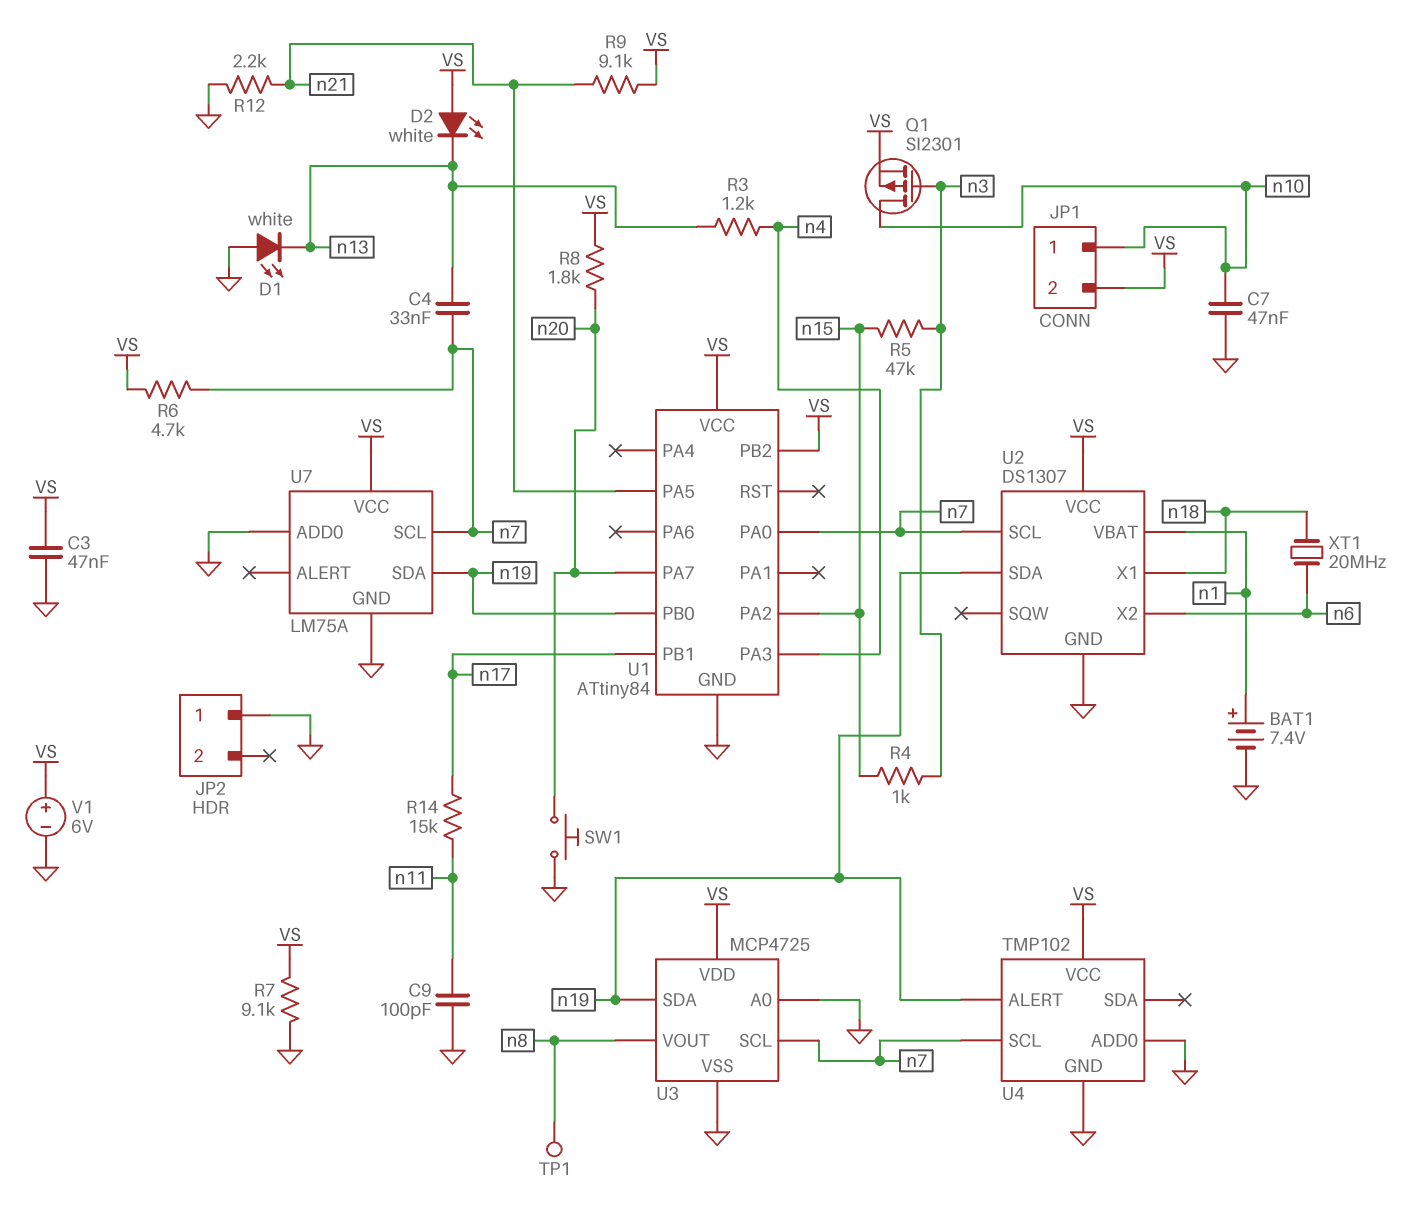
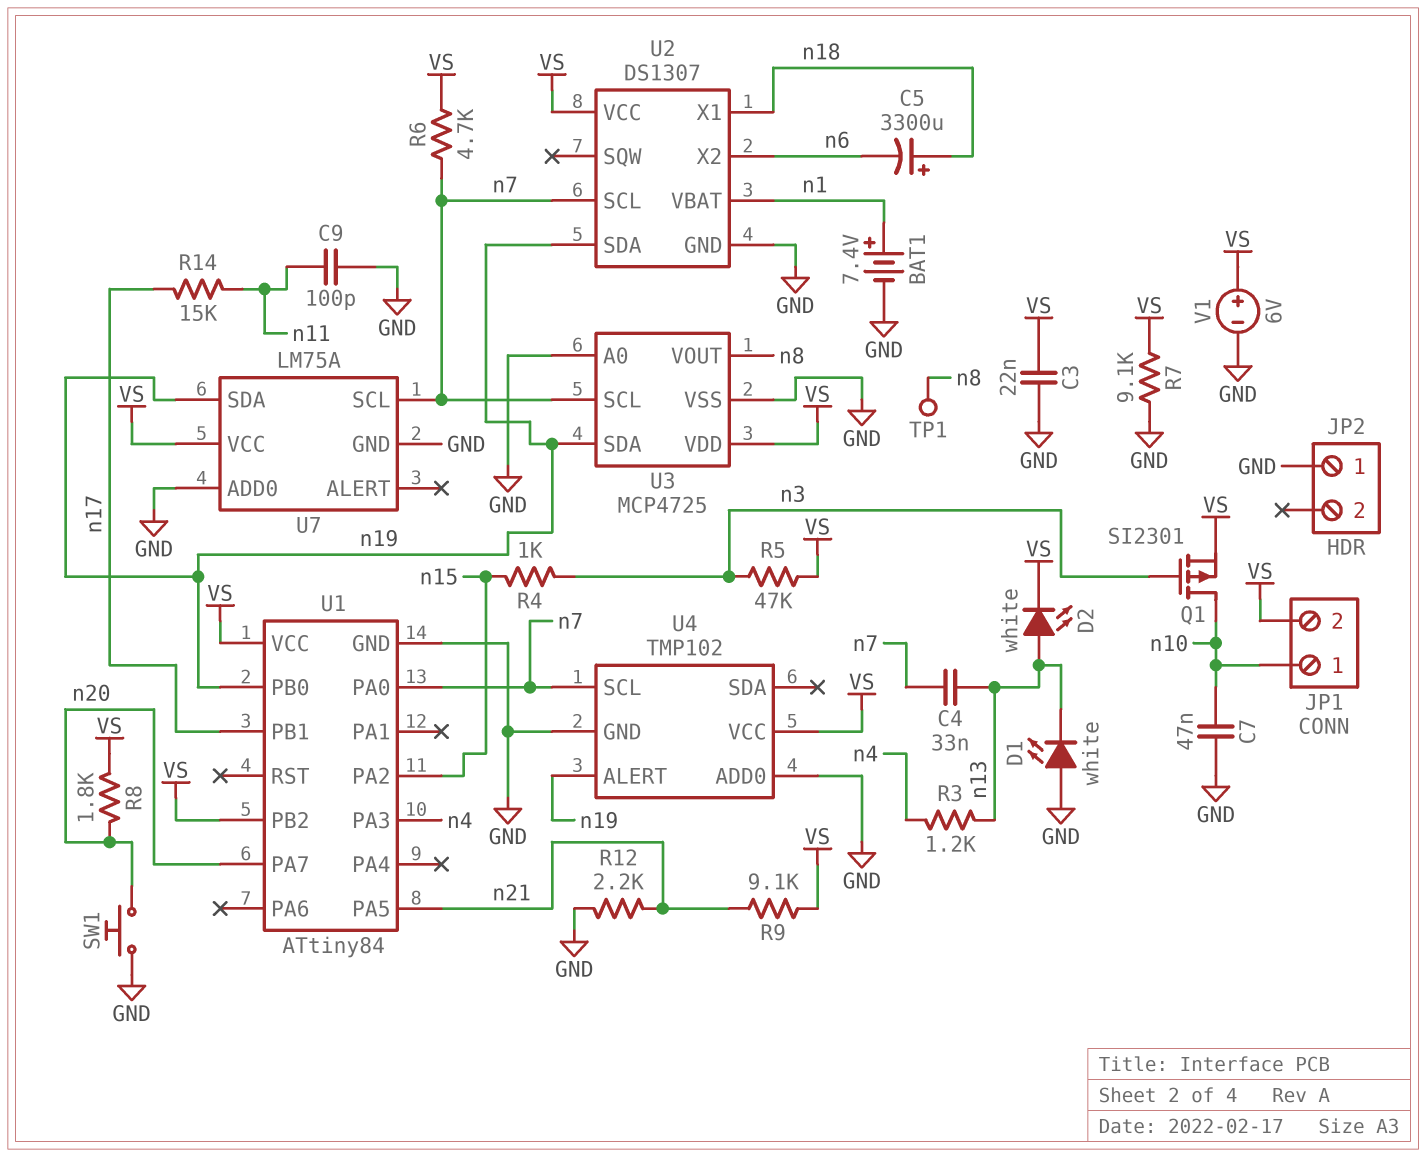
C3: 47nF (GND, VS) -> 22nF (GND, VS)
C5: none -> 3300uF (plus n18, minus n6)
D2: LED white (A VS, K n13) -> LED white (A n13, K VS)
R5: 47k (n3, n15) -> 47k (VS, n3)
XT1: 20MHz (n6, n18) -> none

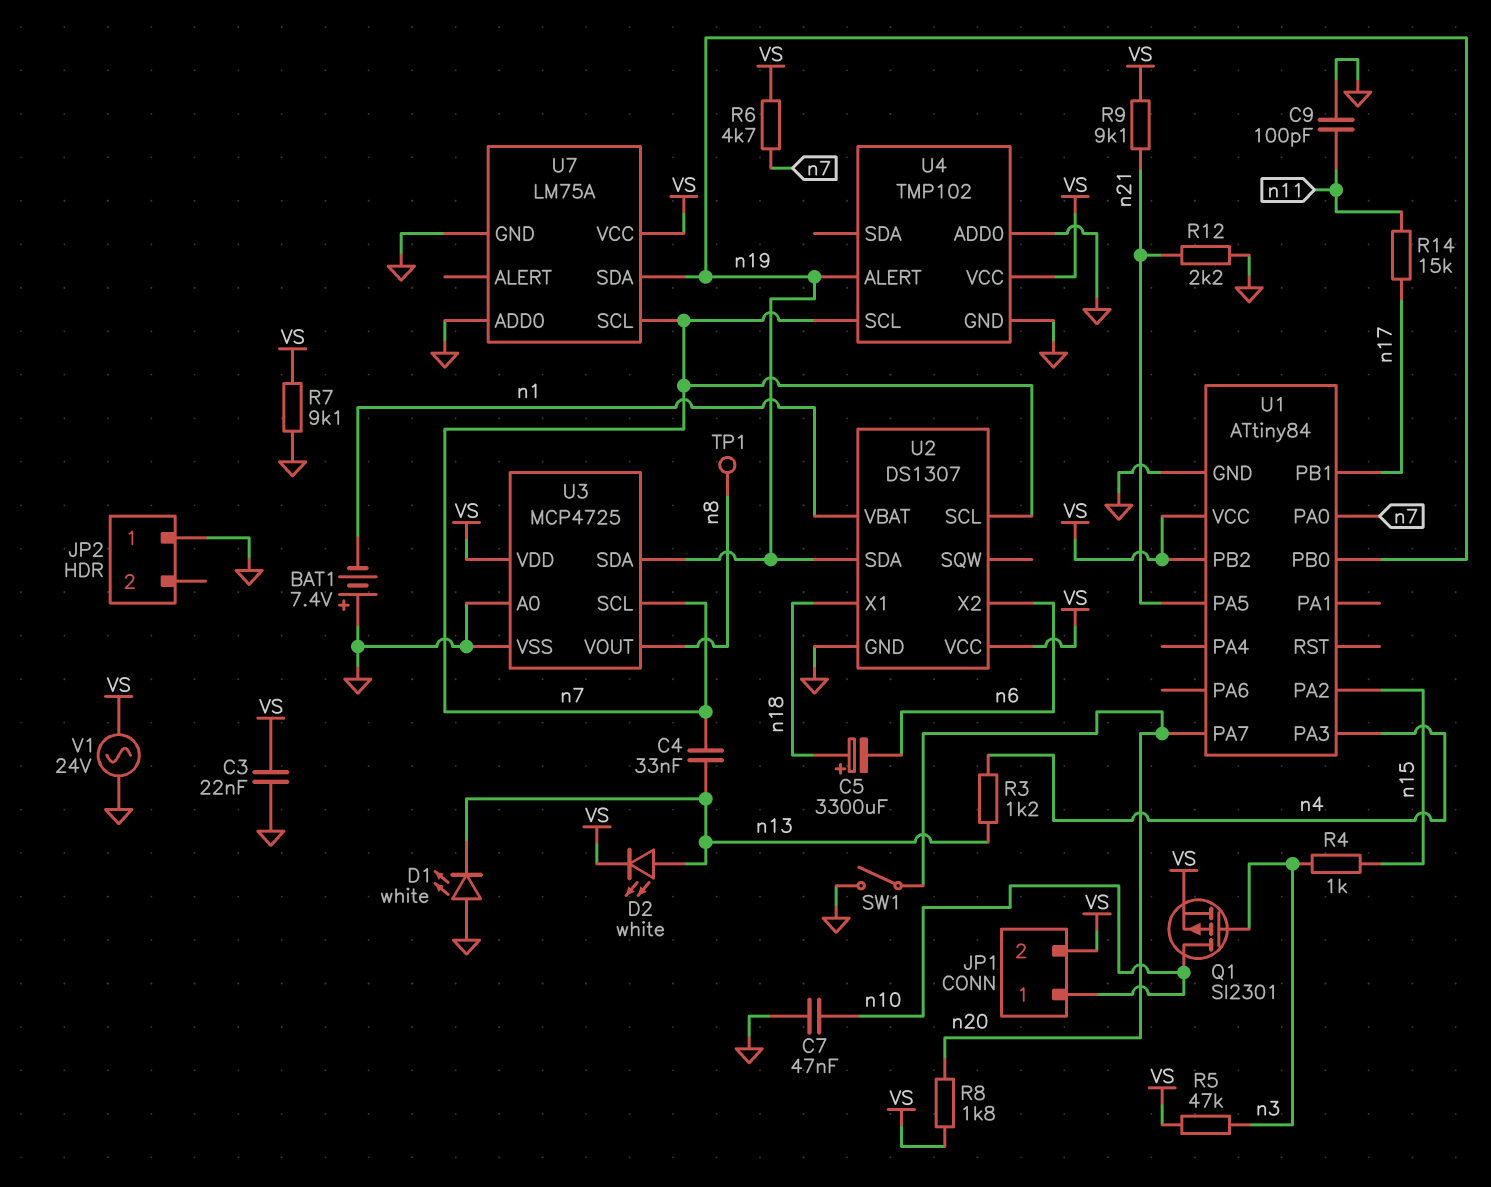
BAT1: 7.4V (plus n1, minus GND) -> 7.4V (plus GND, minus n1)
SW1: button (GND, n20) -> switch (GND, n20)
V1: 6V (plus VS, minus GND) -> AC 24V (GND, VS)

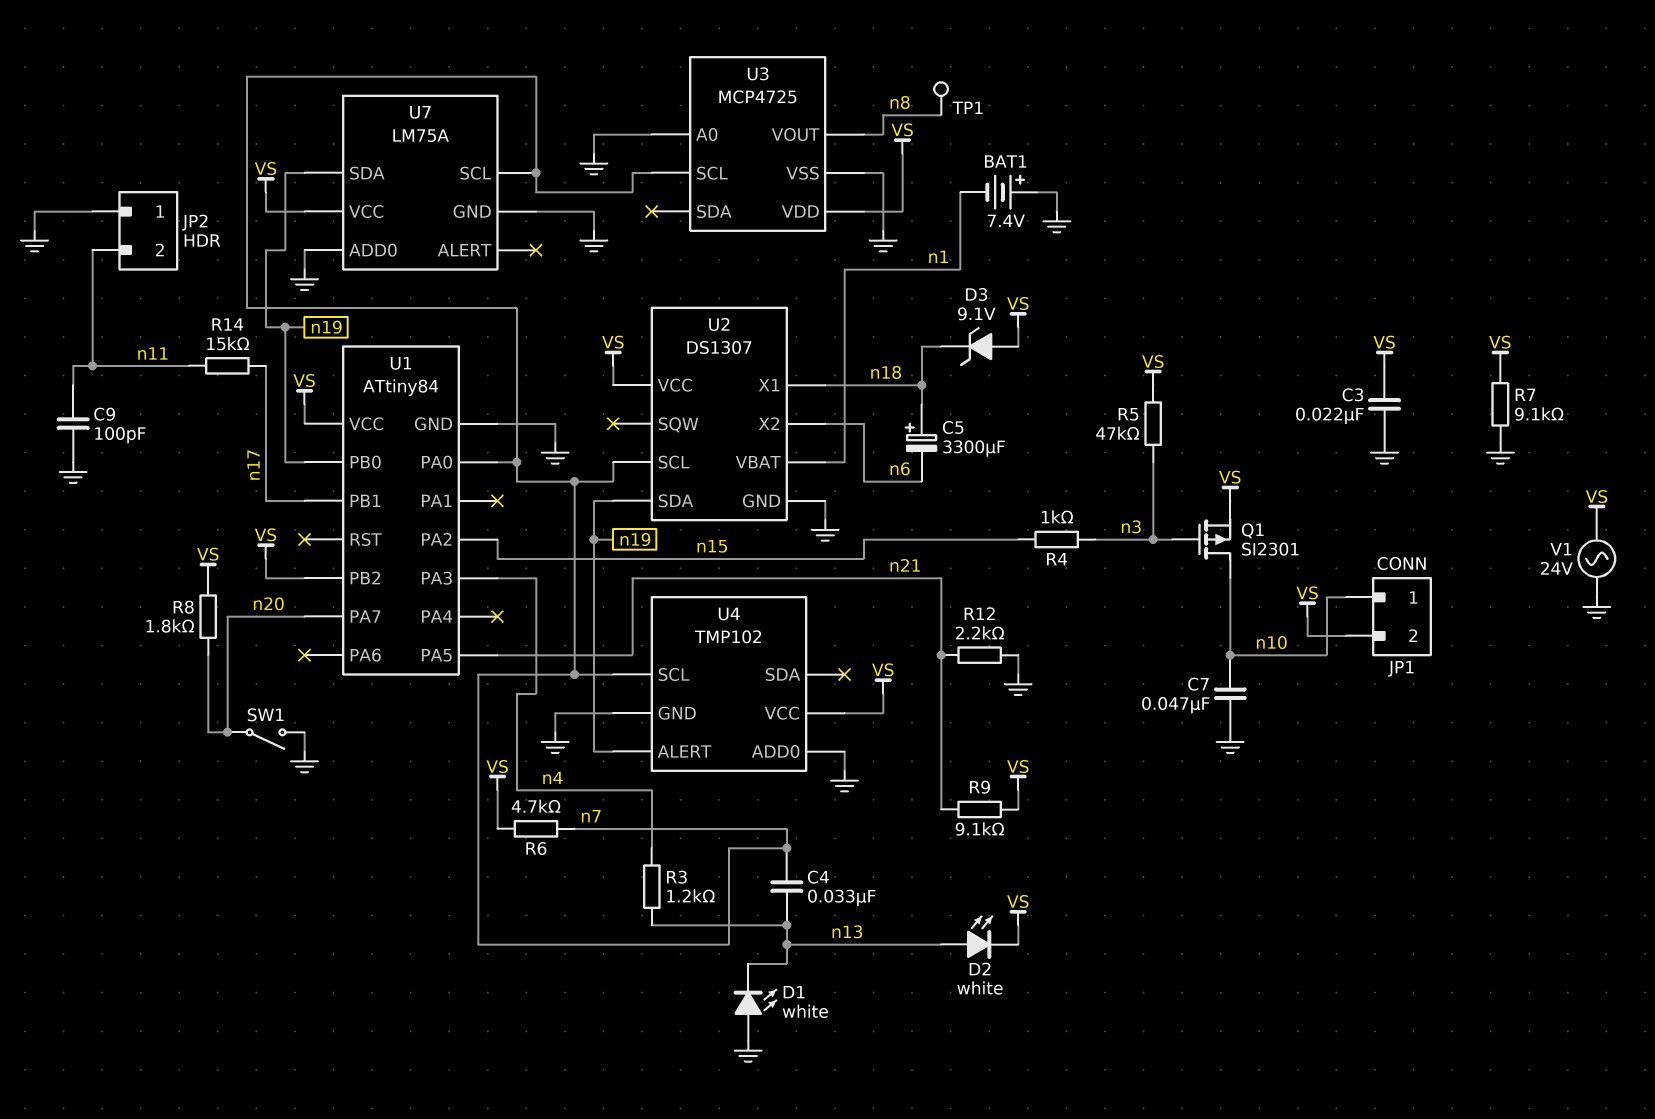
D3: none -> zener 9.1V (A VS, K n18)
JP2 pin 2: none -> n11
U3 pin SDA: n19 -> none

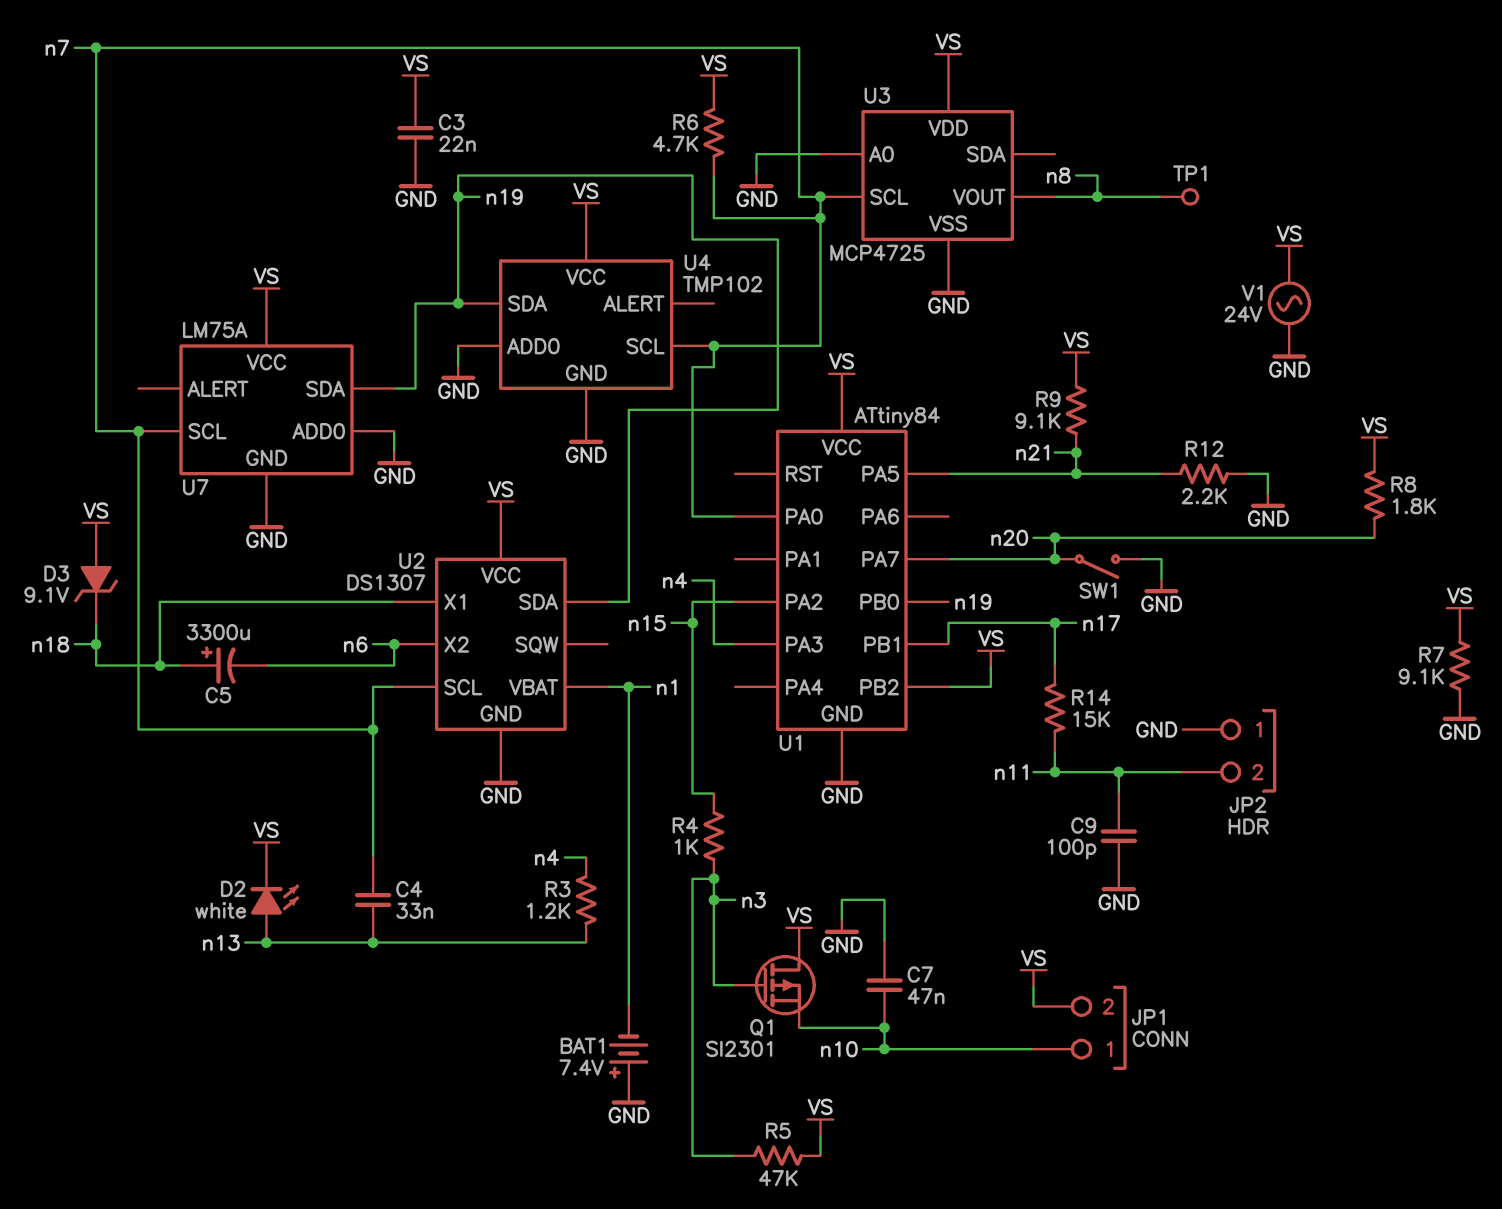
D1: LED white (A GND, K n13) -> none
Q1: PMOS SI2301 (G n3, D n10, S VS) -> PMOS SI2301 (G n3, D VS, S n10)
U4 pin ALERT: n19 -> none
U4 pin SDA: none -> n19

